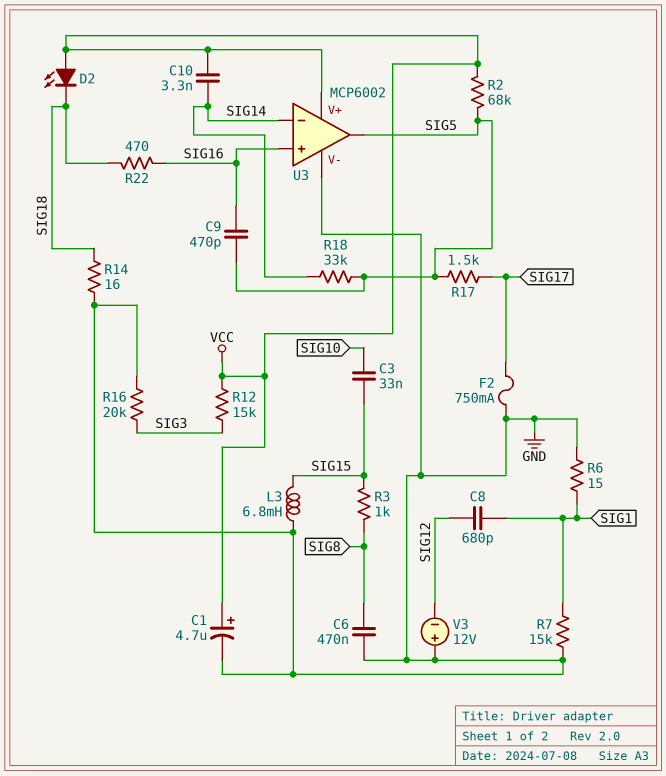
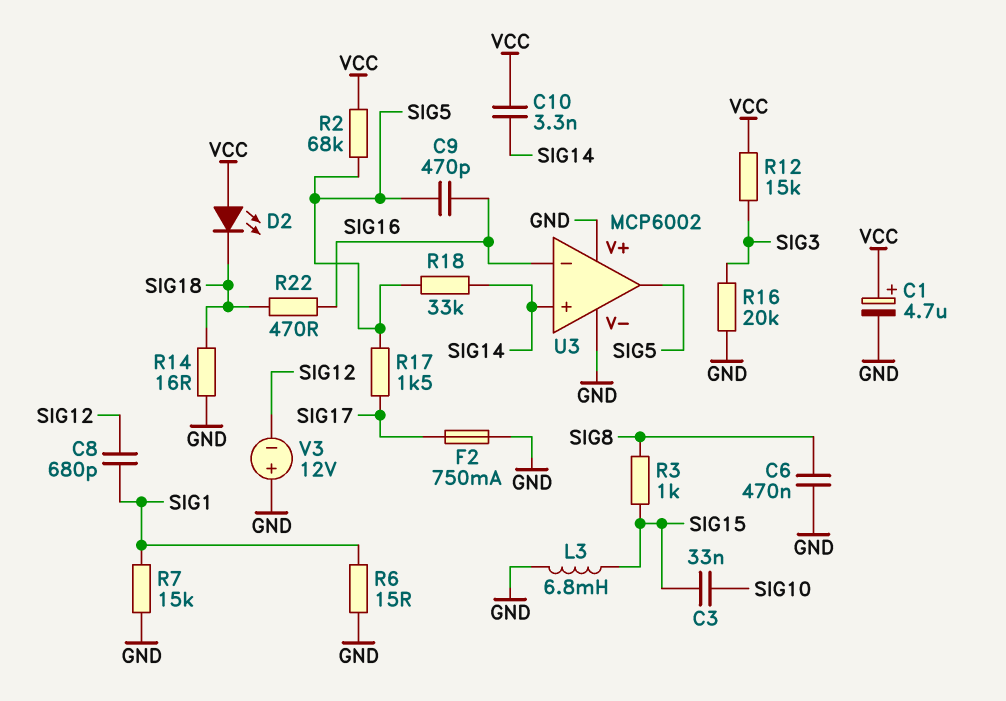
U3 pin V+: VCC -> GND
U3 pin in+: SIG16 -> SIG14
U3 pin in-: SIG14 -> SIG16

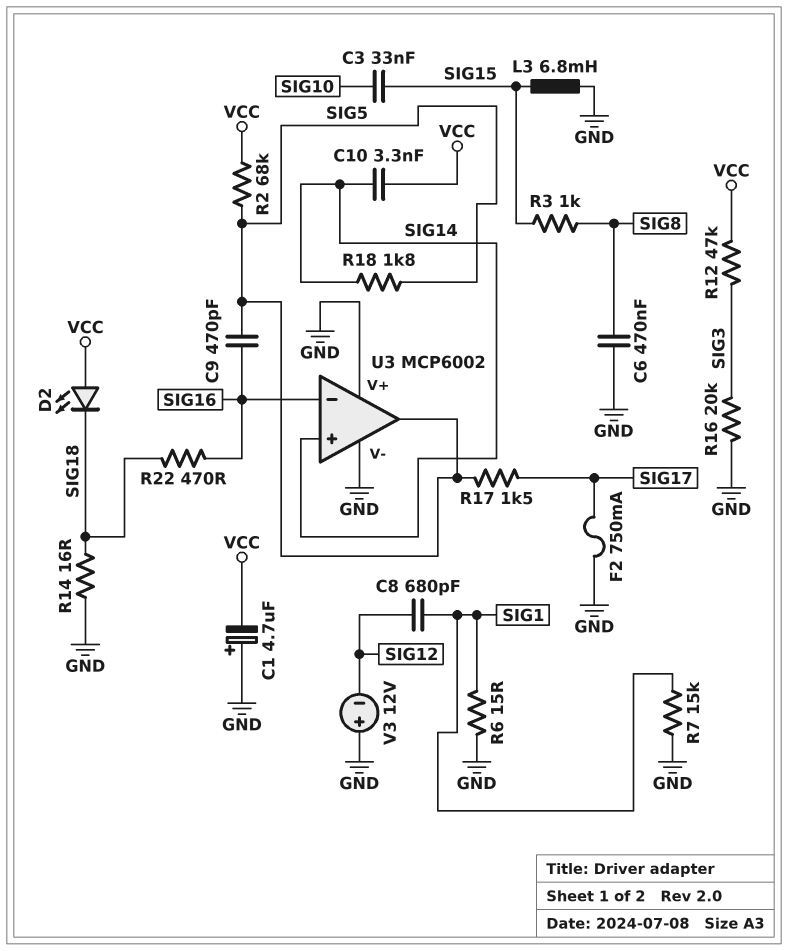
C1: 4.7uF (plus VCC, minus GND) -> 4.7uF (plus GND, minus VCC)
R12: 15k (SIG3, VCC) -> 47k (SIG3, VCC)
R18: 33k (SIG5, SIG14) -> 1.8k (SIG5, SIG14)

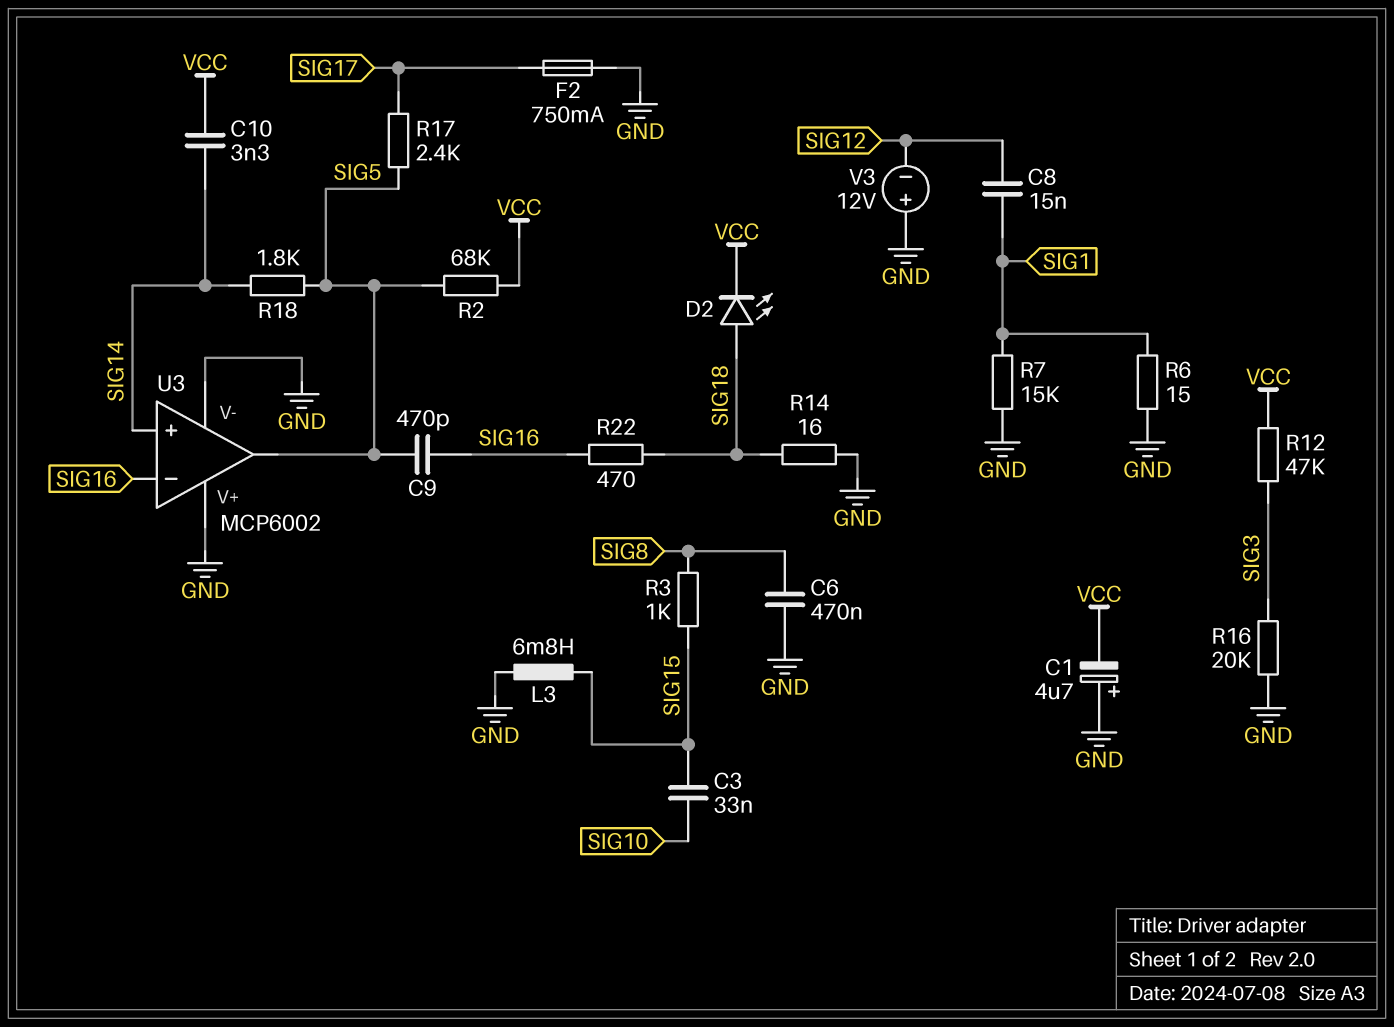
C8: 680pF (SIG1, SIG12) -> 15nF (SIG1, SIG12)
D2: LED (A VCC, K SIG18) -> LED (A SIG18, K VCC)
R17: 1.5k (SIG5, SIG17) -> 2.4k (SIG5, SIG17)

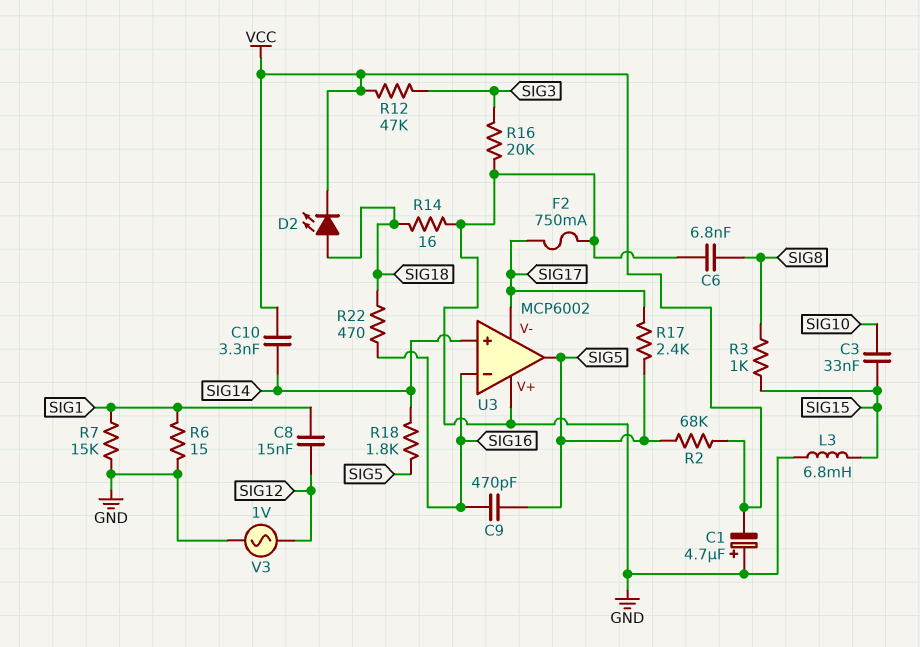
C6: 470nF (GND, SIG8) -> 6.8nF (GND, SIG8)
U3 pin V-: GND -> SIG17
V3: 12V (plus GND, minus SIG12) -> AC 1V (GND, SIG12)

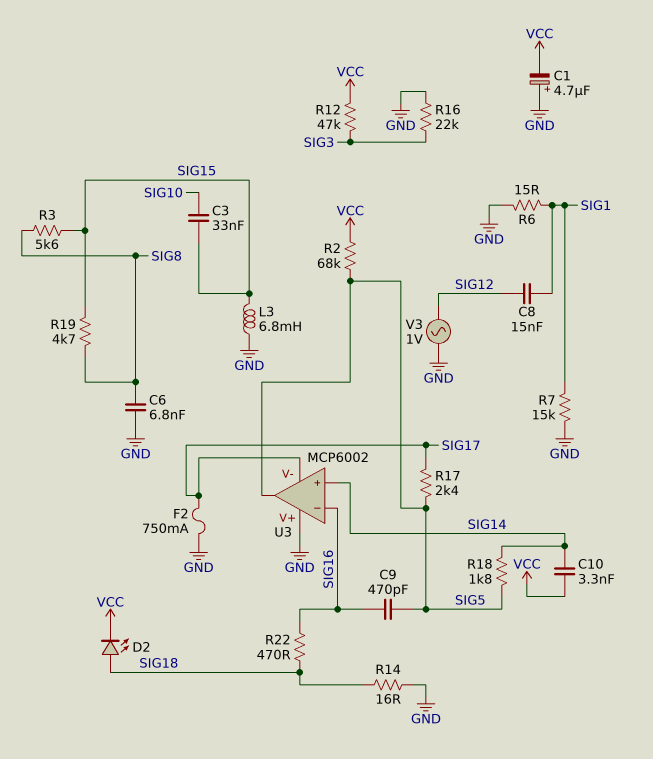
R3: 1k (SIG8, SIG15) -> 5.6k (SIG8, SIG15)
R16: 20k (GND, SIG3) -> 22k (GND, SIG3)
R19: none -> 4.7k (SIG8, SIG15)

